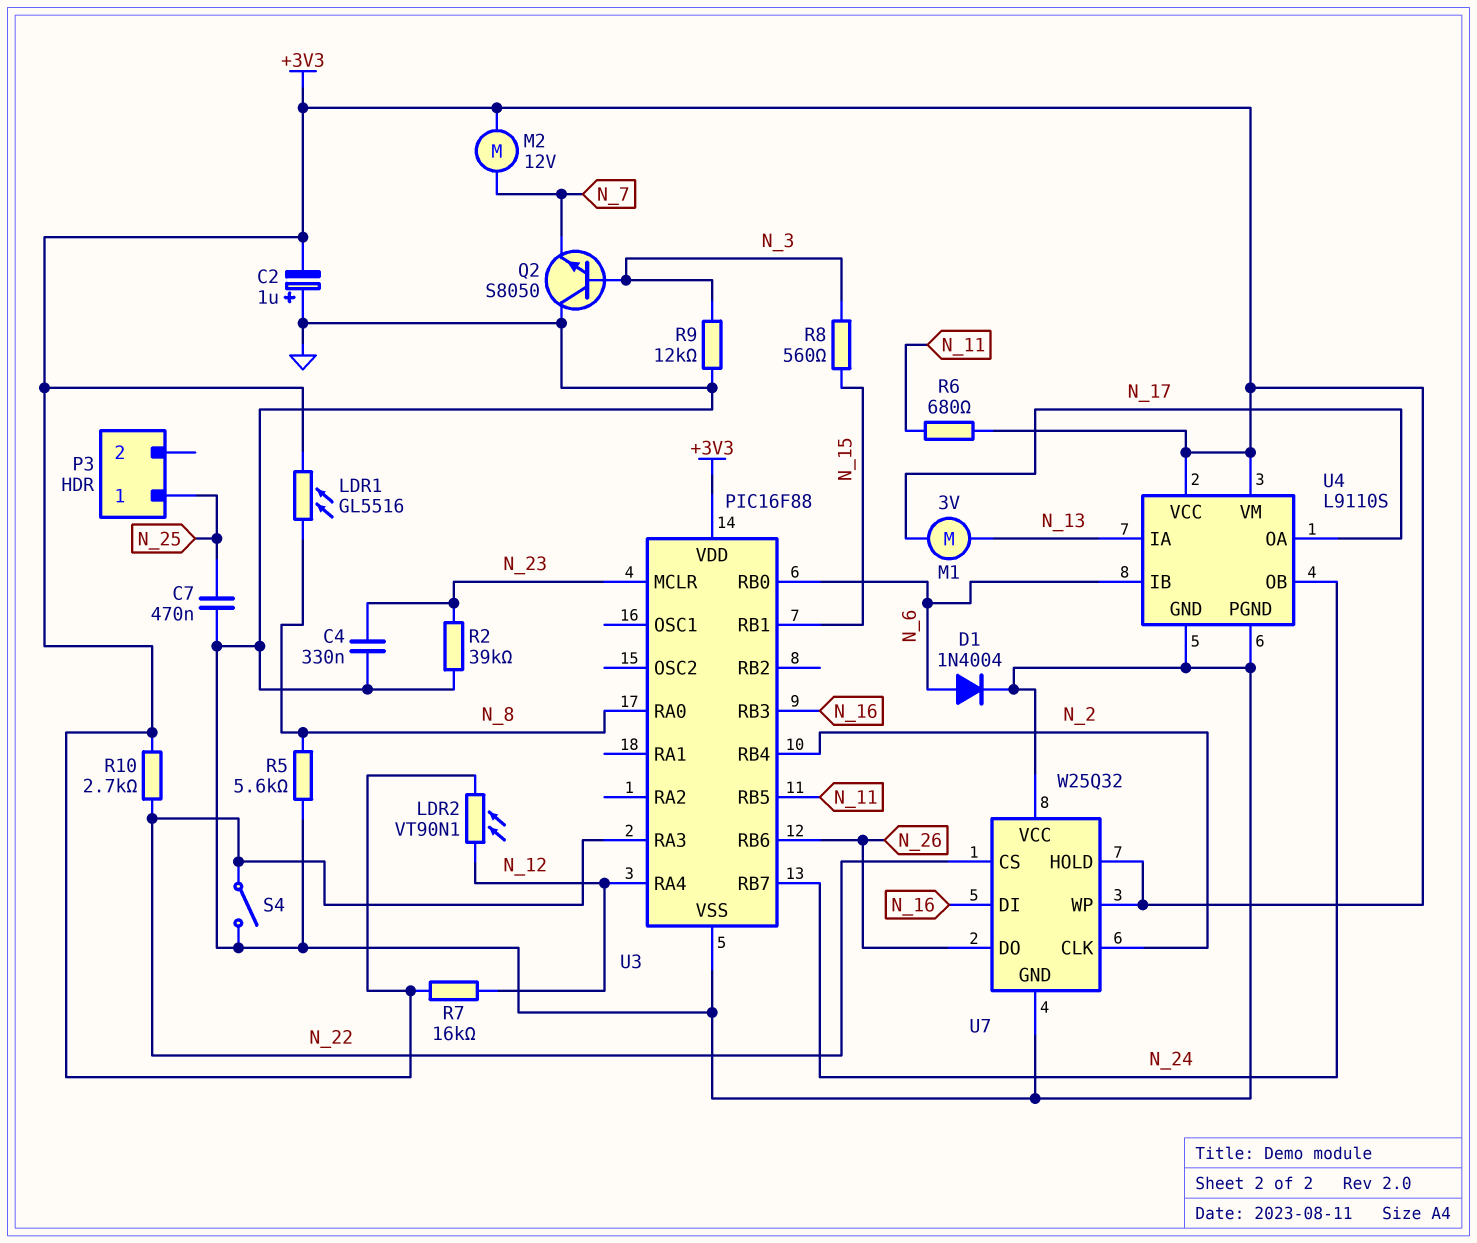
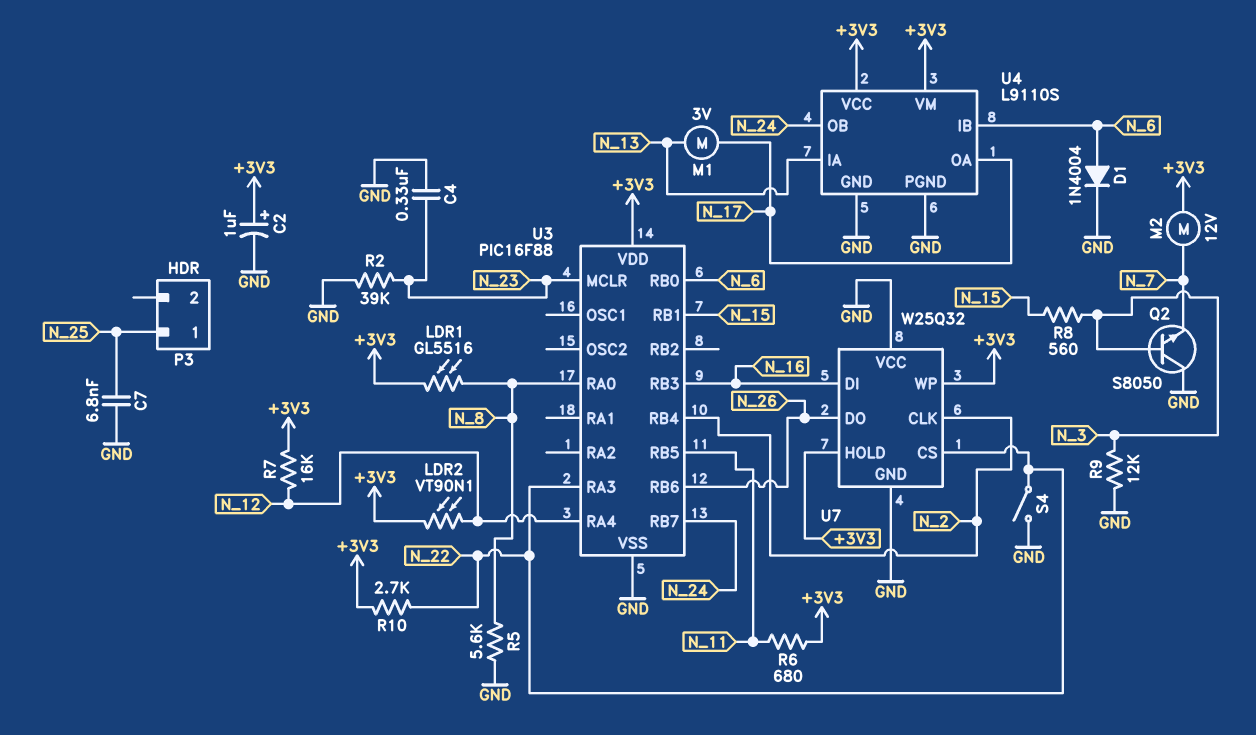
C2: 1uF (plus GND, minus +3V3) -> 1uF (plus +3V3, minus GND)
C7: 470nF (GND, N_25) -> 6.8nF (GND, N_25)

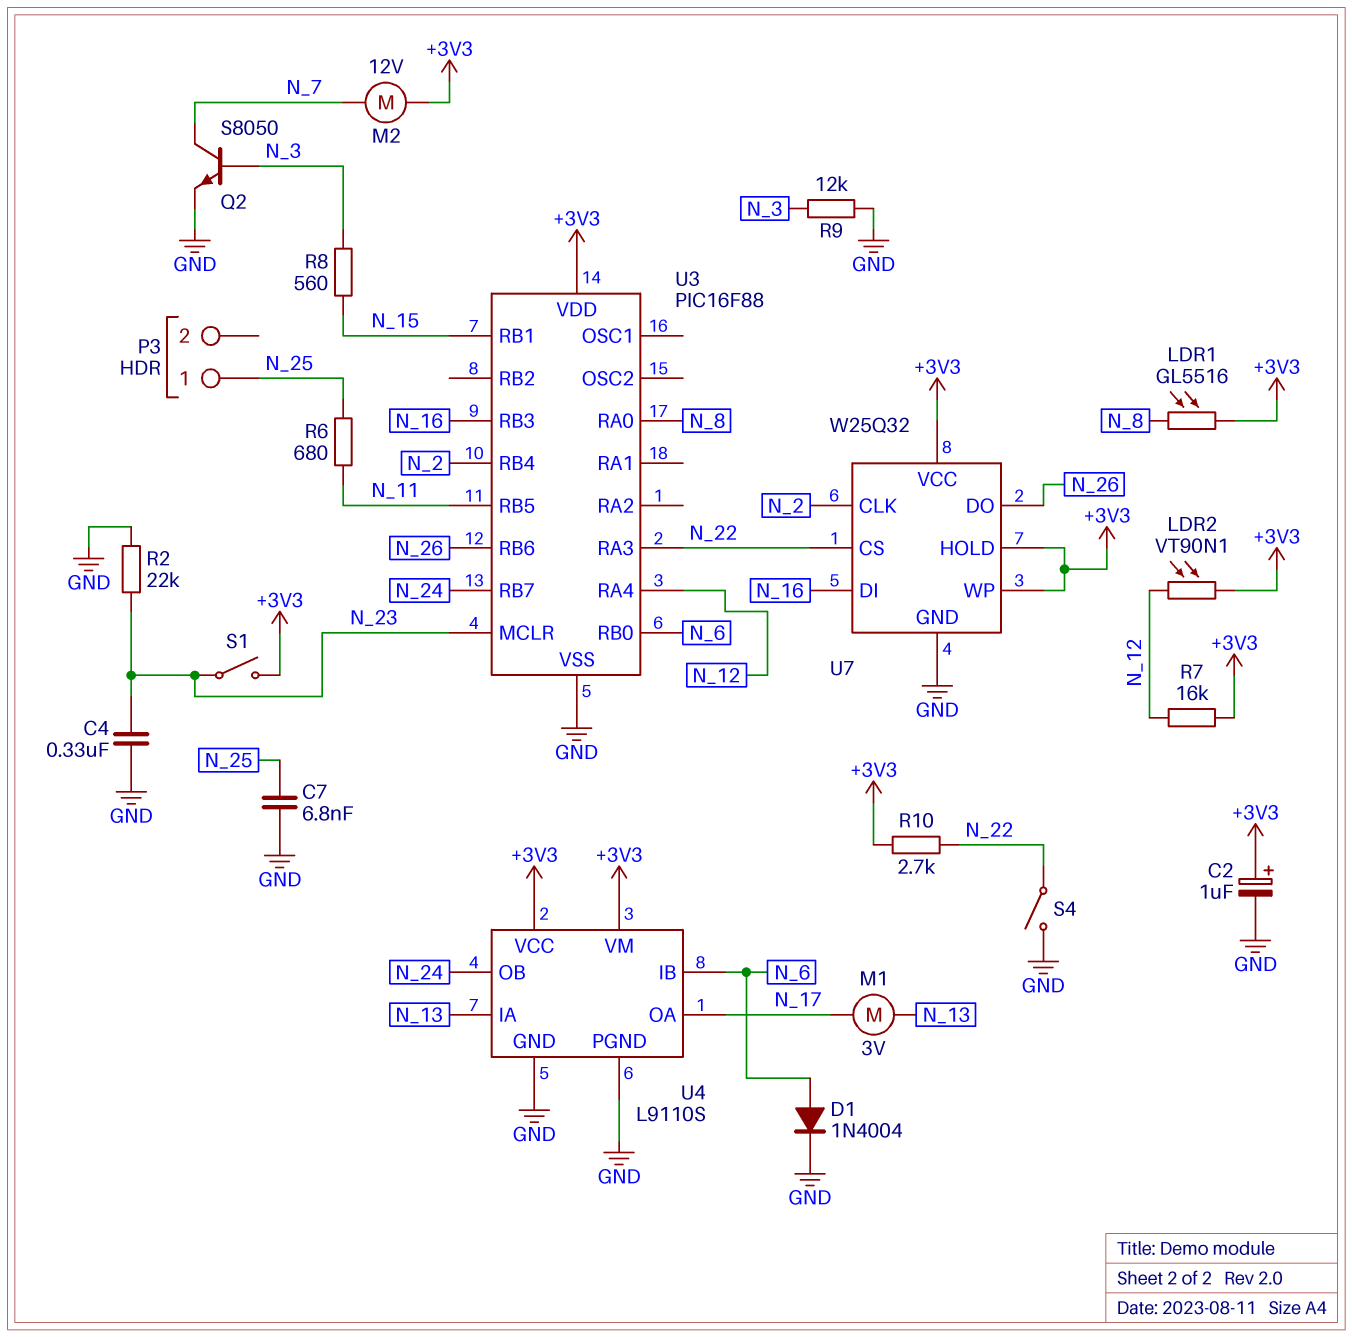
Q2: NPN S8050 (B N_3, C GND, E N_7) -> NPN S8050 (B N_3, C N_7, E GND)
R2: 39k (GND, N_23) -> 22k (GND, N_23)
R5: 5.6k (GND, N_8) -> none
R6: 680 (+3V3, N_11) -> 680 (N_11, N_25)
S1: none -> switch (+3V3, N_23)
U7 pin VCC: GND -> +3V3

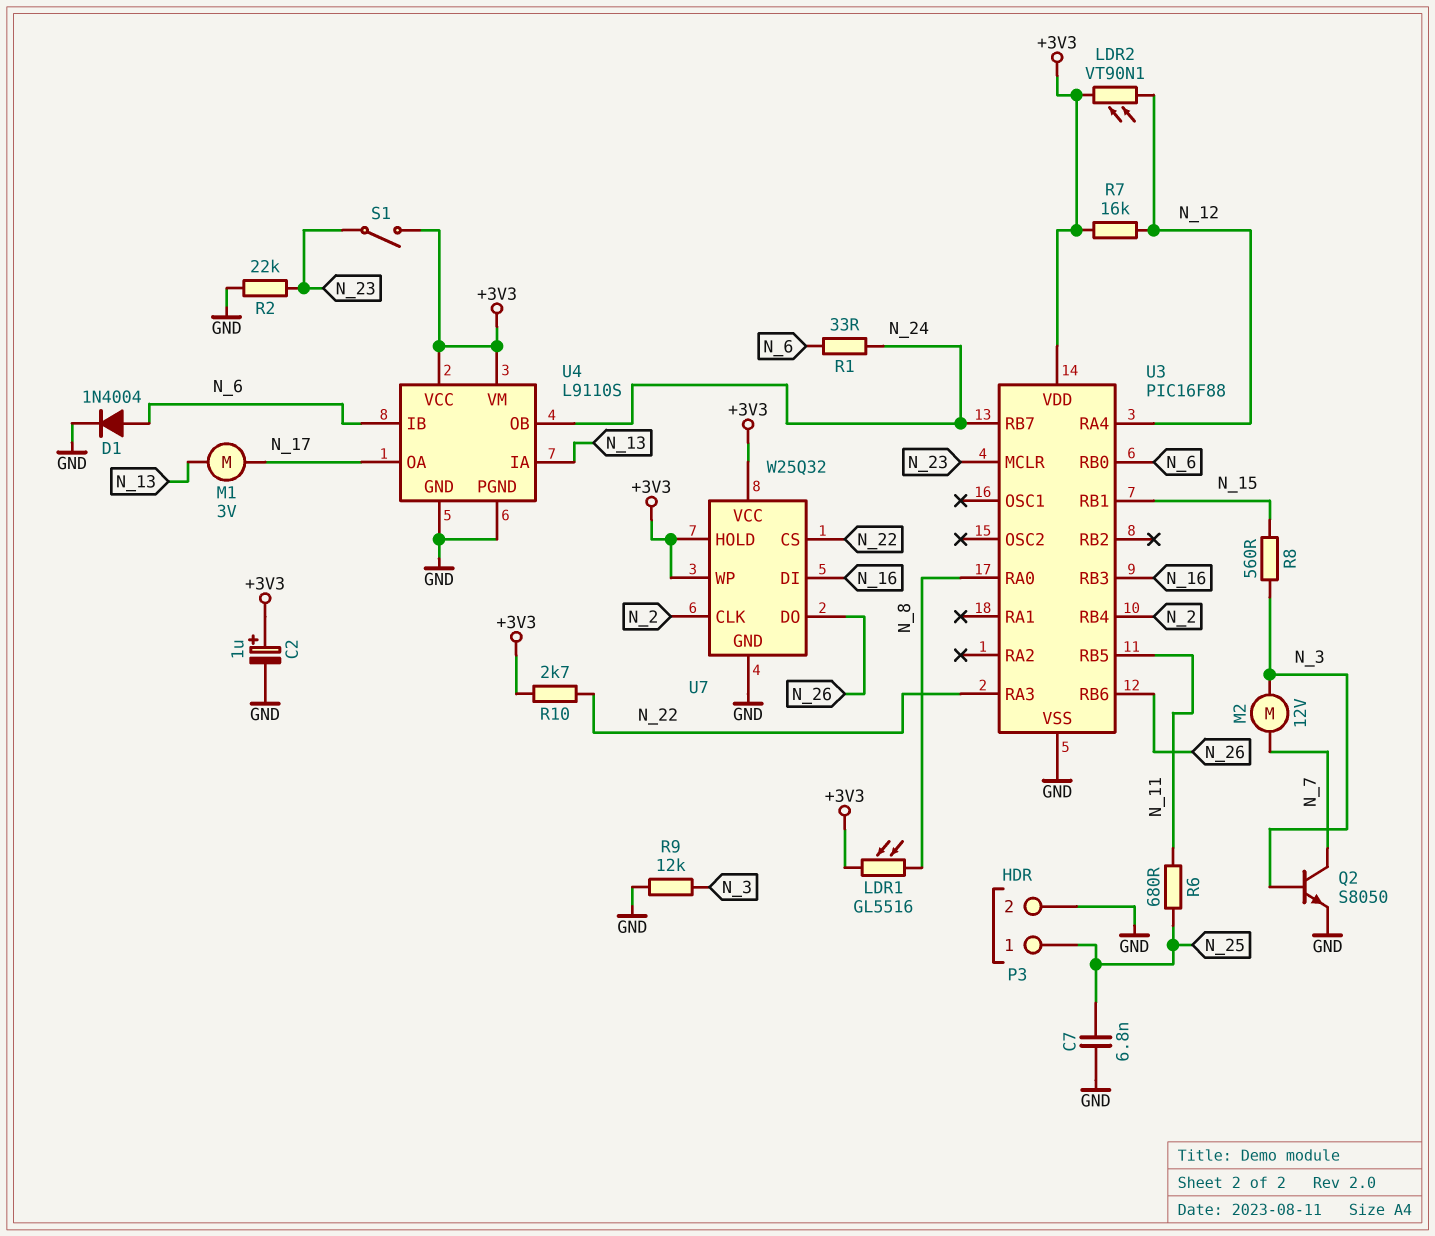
C4: 330nF (GND, N_23) -> none
M2: motor 12V (+3V3, N_7) -> motor 12V (N_3, N_7)
P3 pin 2: none -> GND
R1: none -> 33 (N_6, N_24)
S4: switch (GND, N_22) -> none

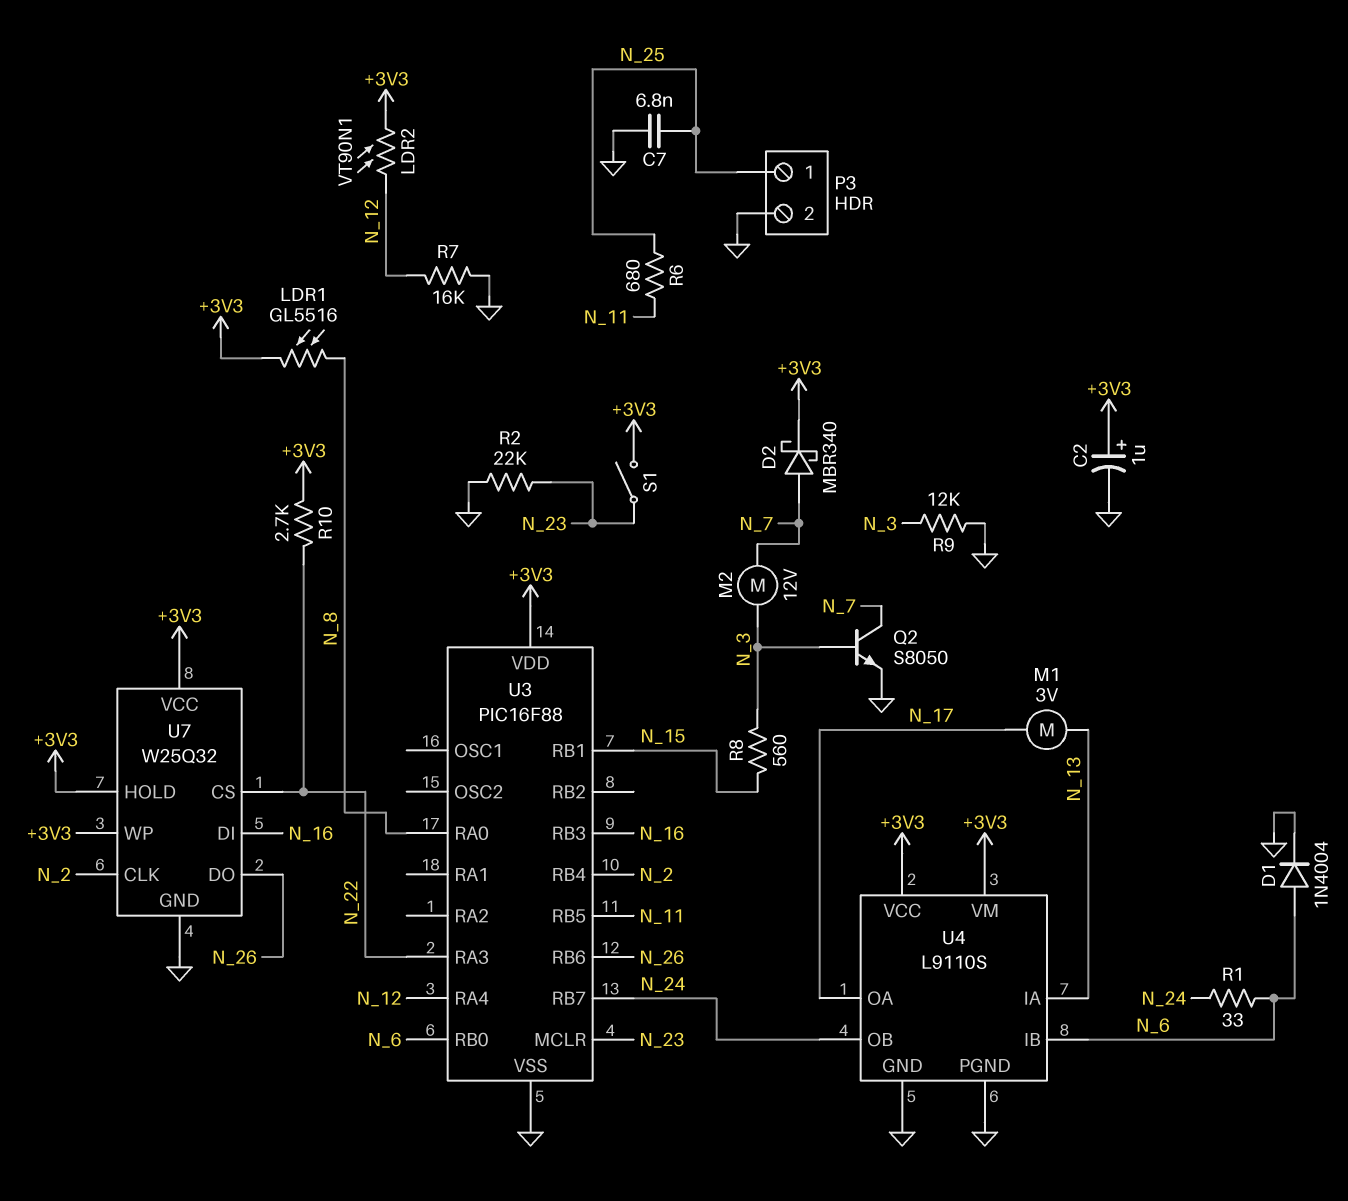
D2: none -> schottky MBR340 (A N_7, K +3V3)
R7: 16k (+3V3, N_12) -> 16k (GND, N_12)

